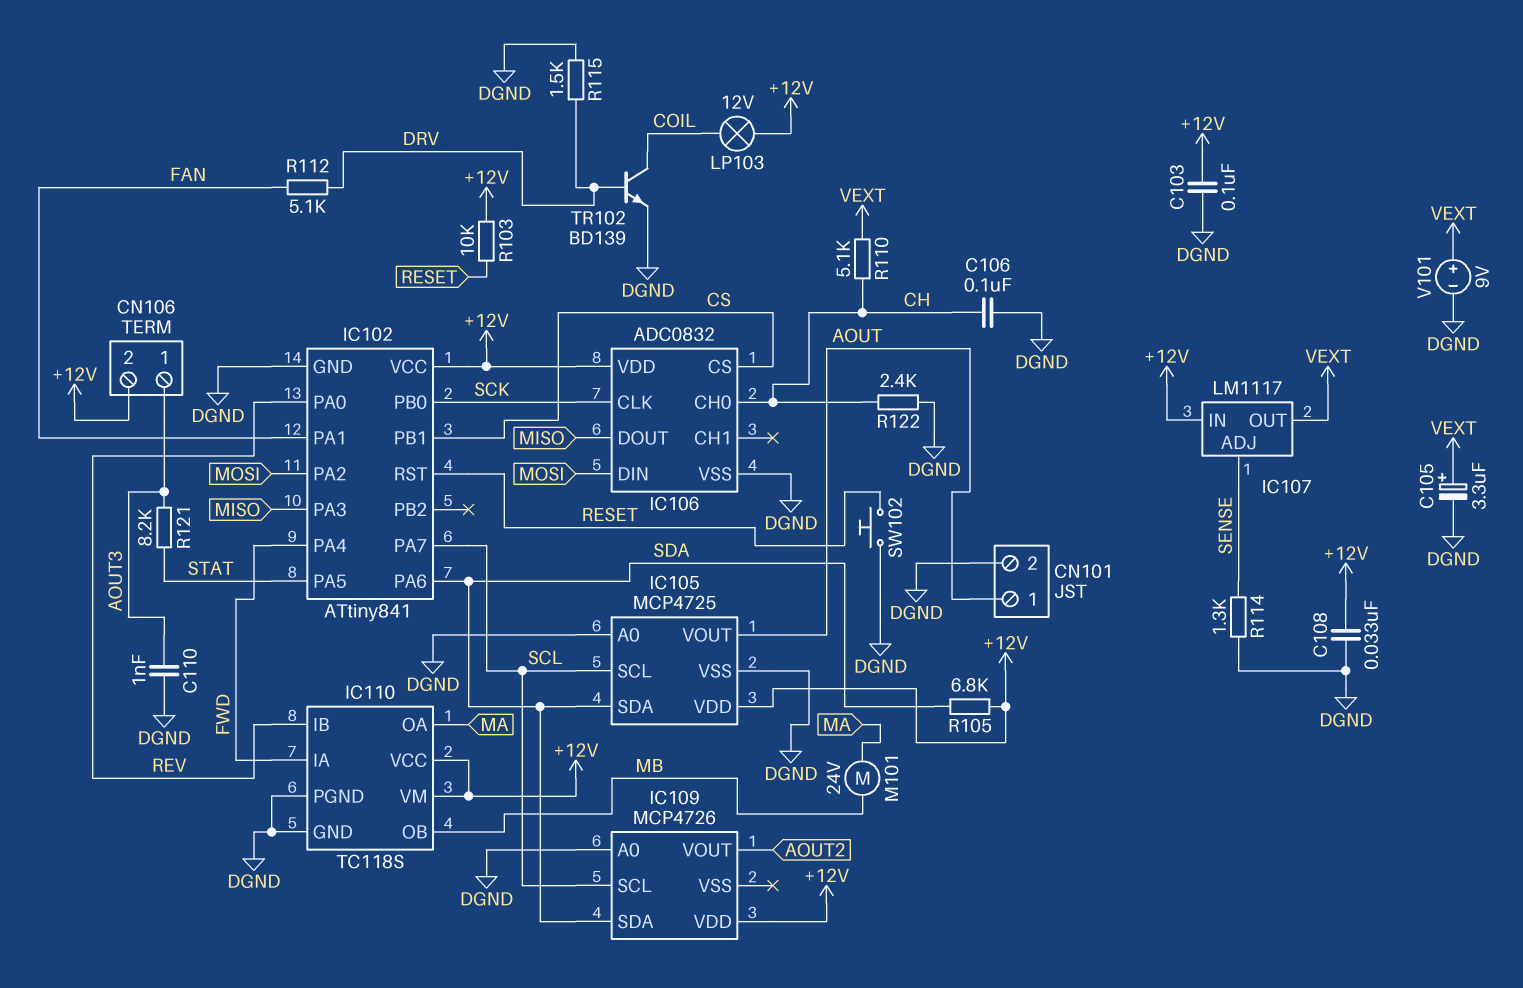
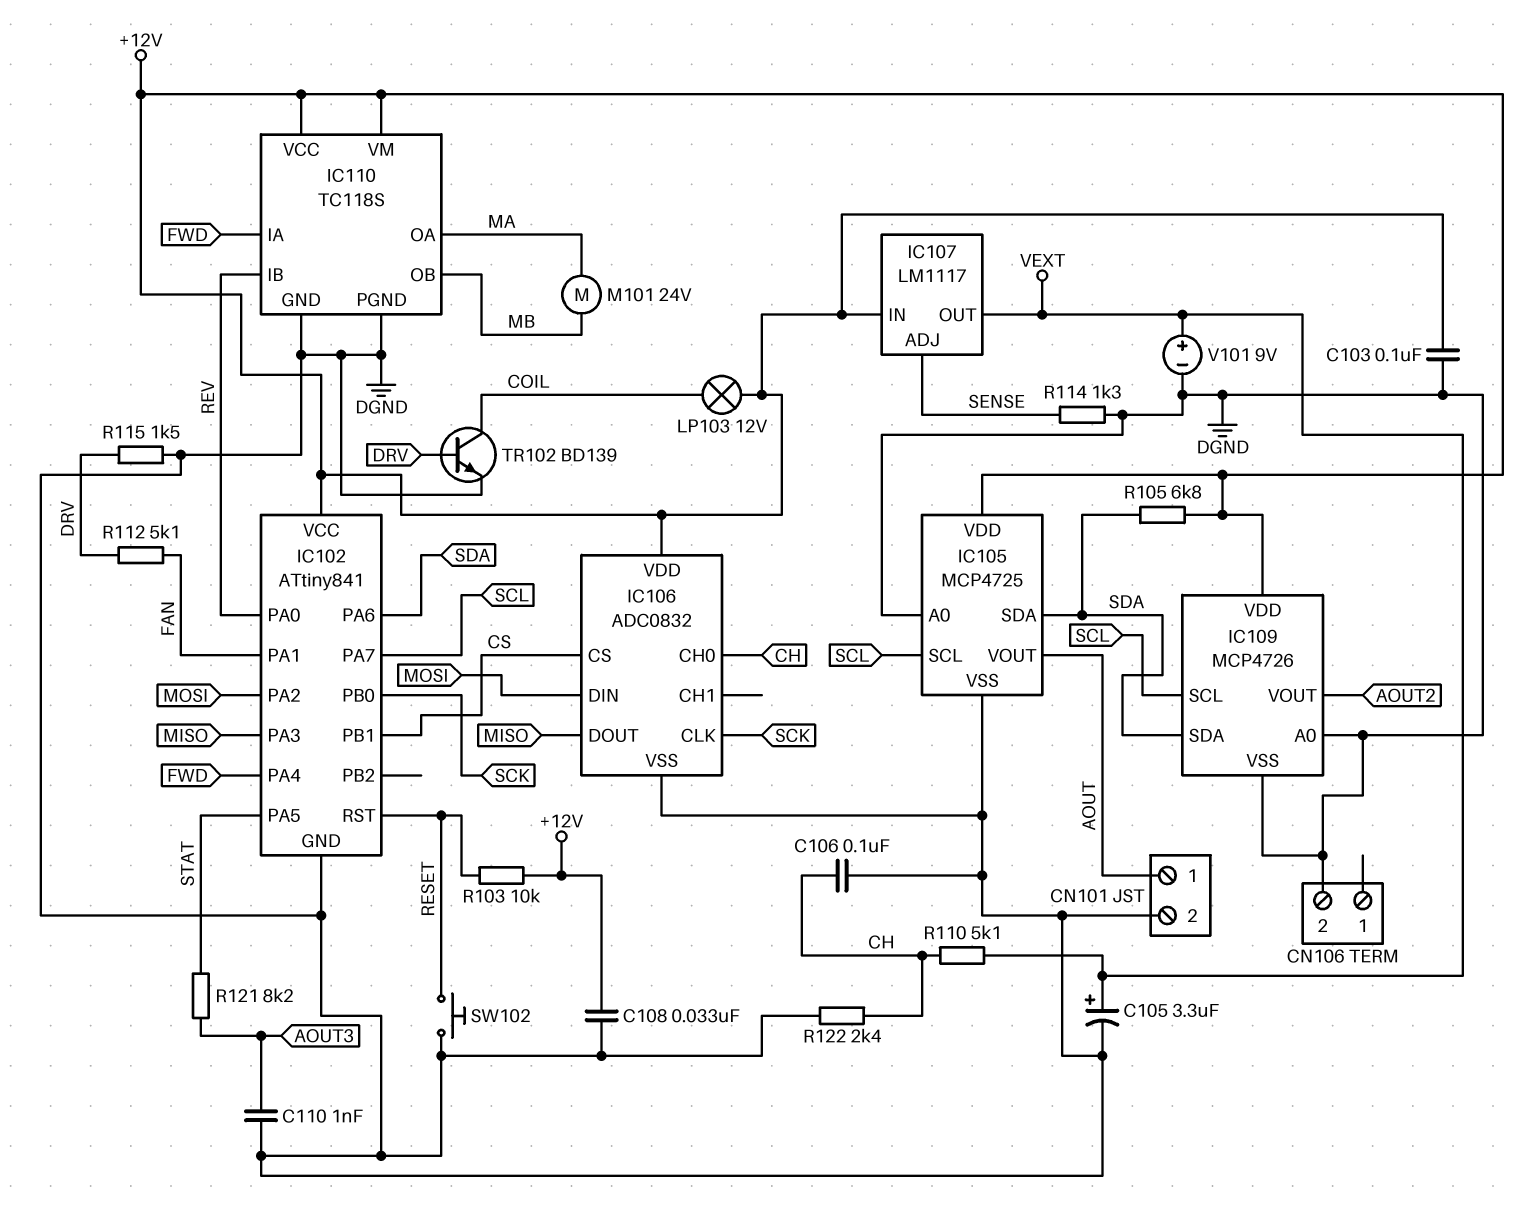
CN106 pin 1: AOUT3 -> none
CN106 pin 2: +12V -> DGND
IC109 pin VSS: none -> DGND

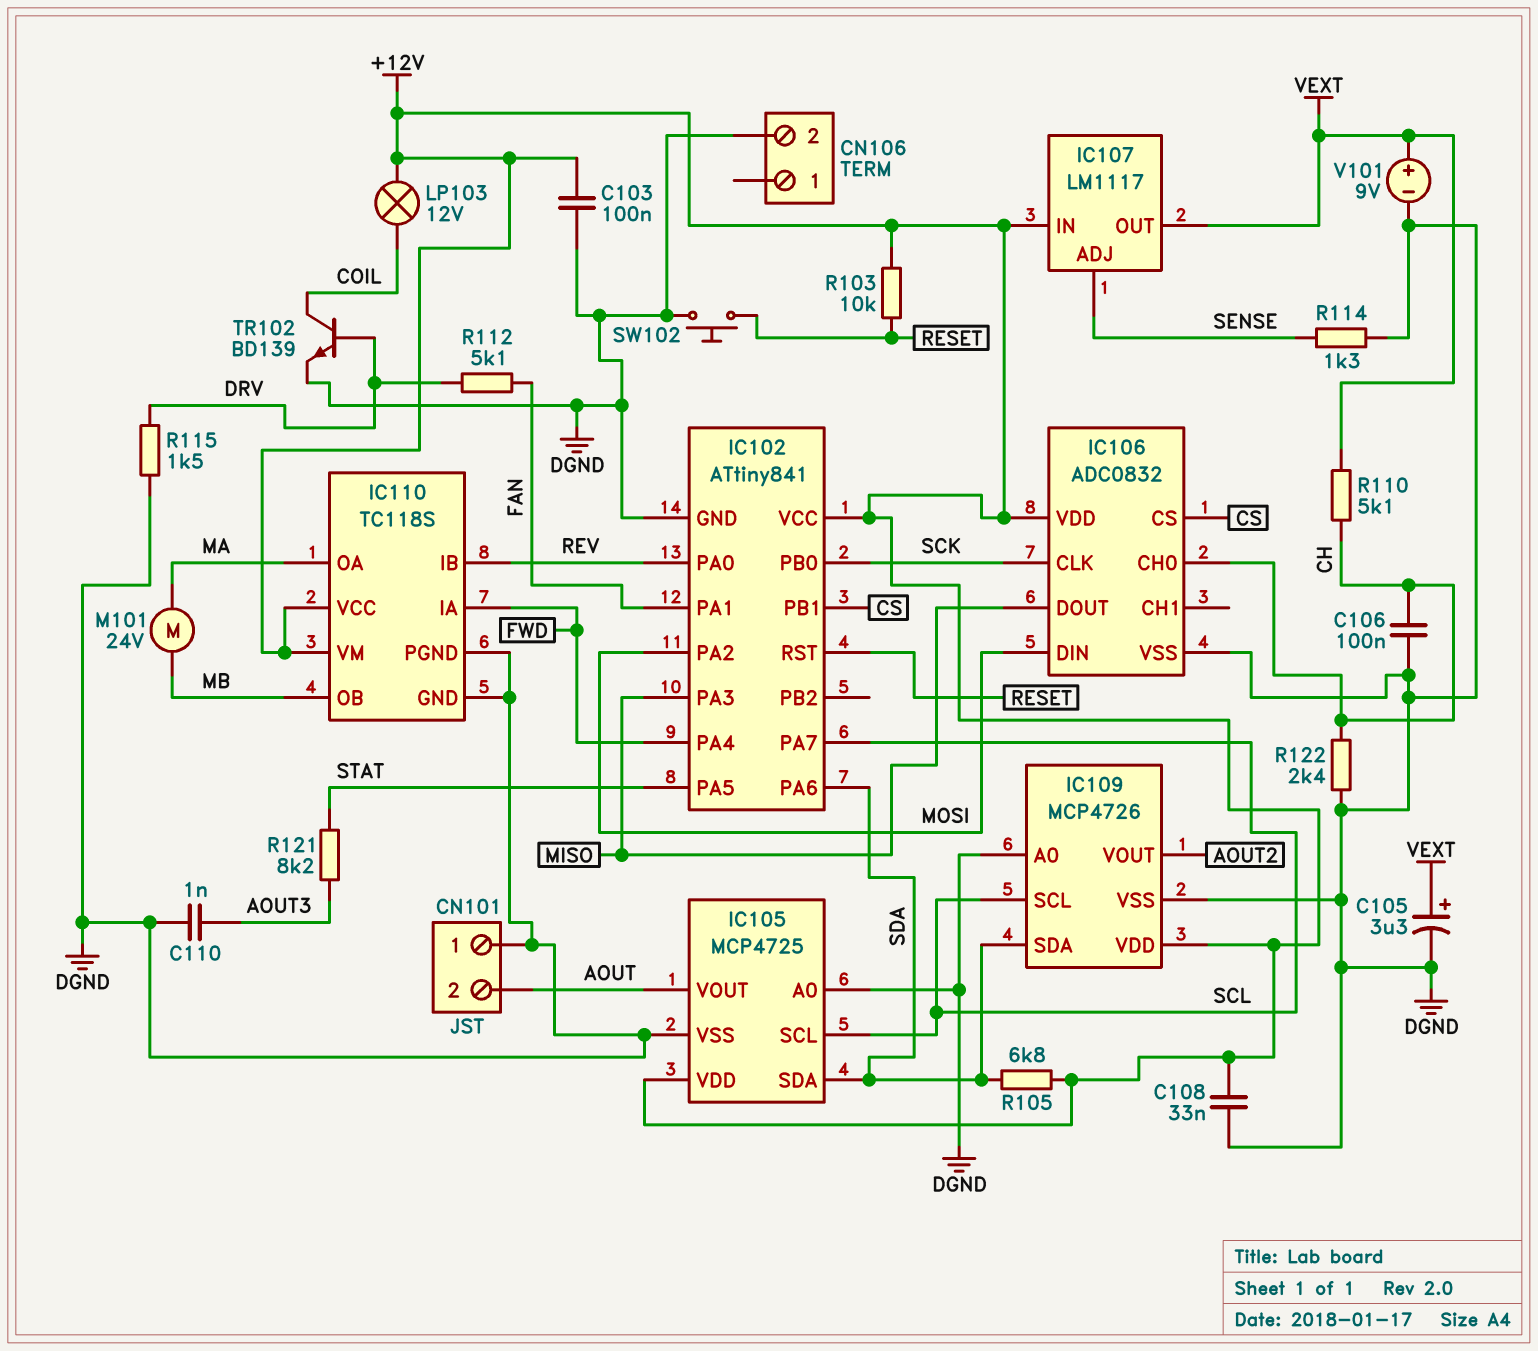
CN101 pin 1: AOUT -> DGND
CN101 pin 2: DGND -> AOUT

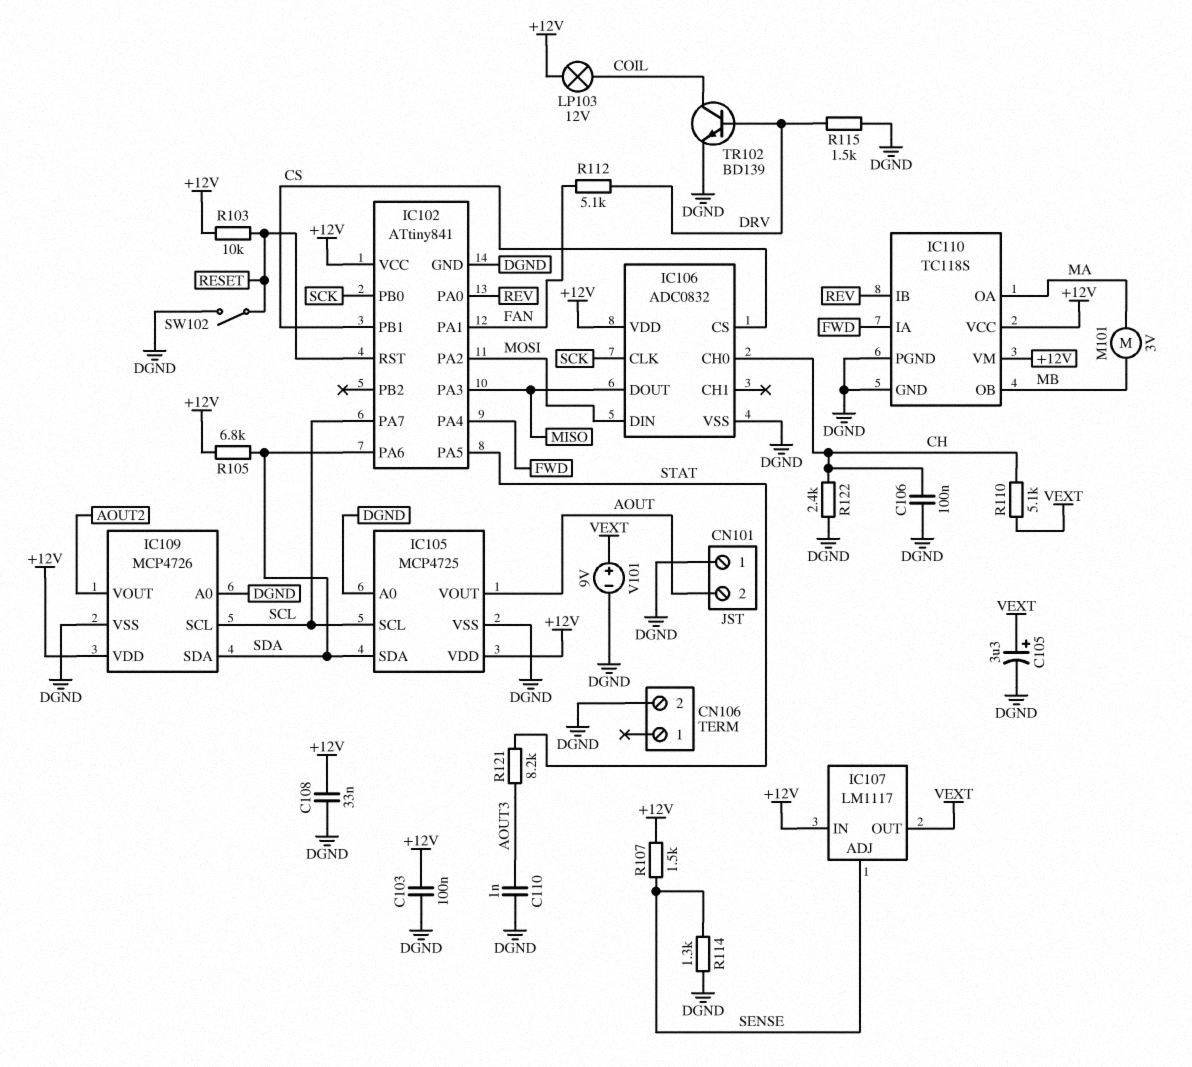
M101: motor 24V (MA, MB) -> motor 3V (MA, MB)
R107: none -> 1.5k (+12V, SENSE)
SW102: button (DGND, RESET) -> switch (DGND, RESET)

